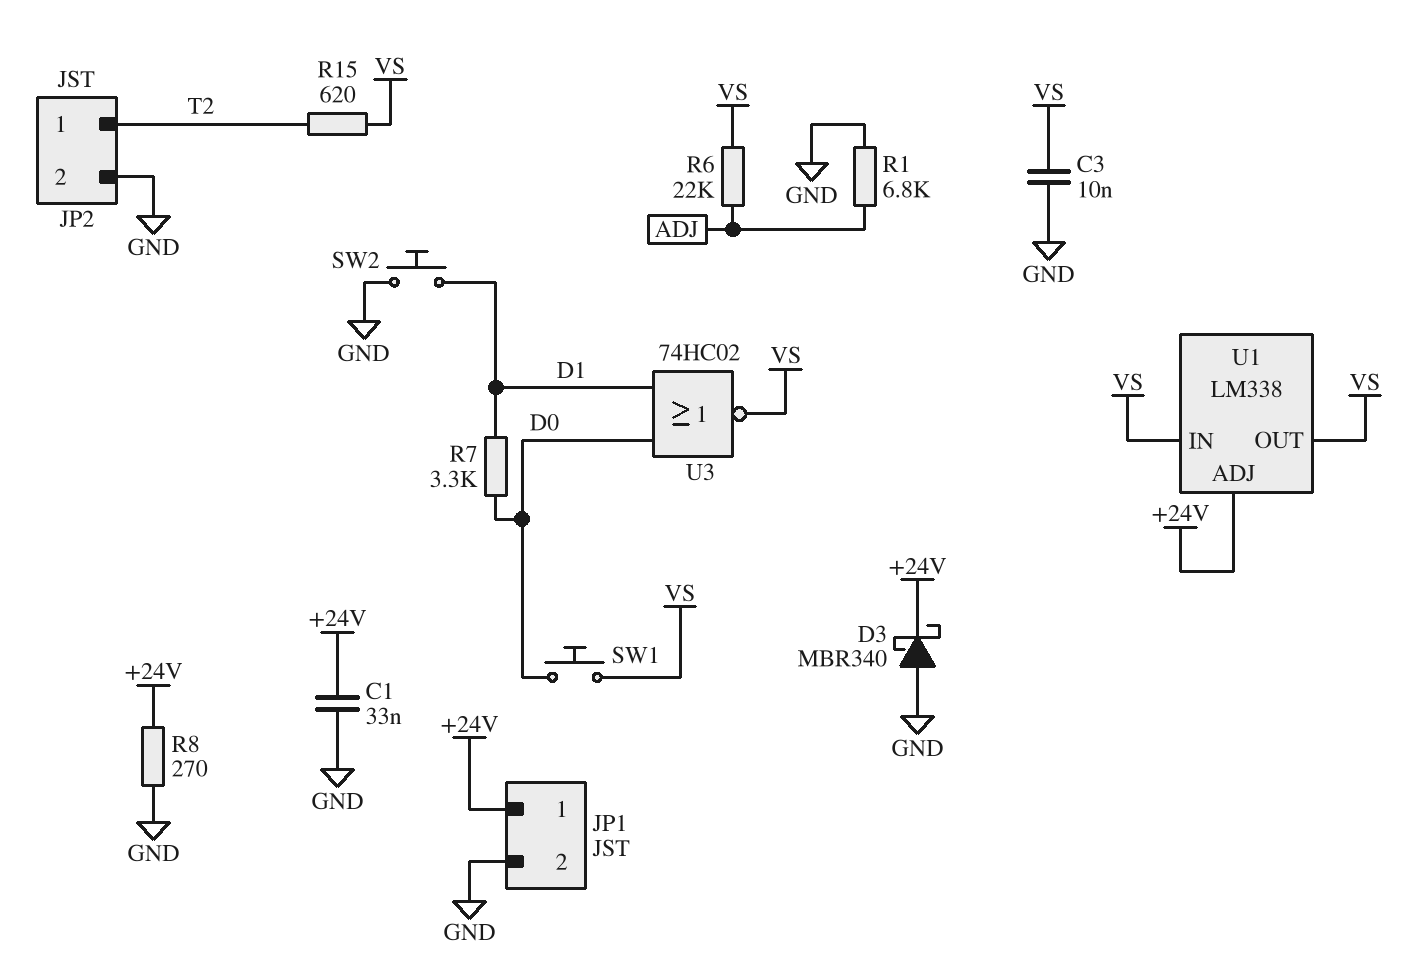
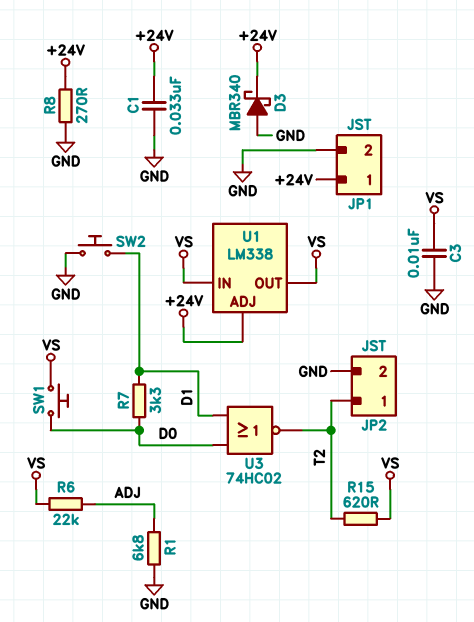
U3: NOR 74HC02 (in D0, in D1, out VS) -> NOR 74HC02 (in D0, in D1, out T2)

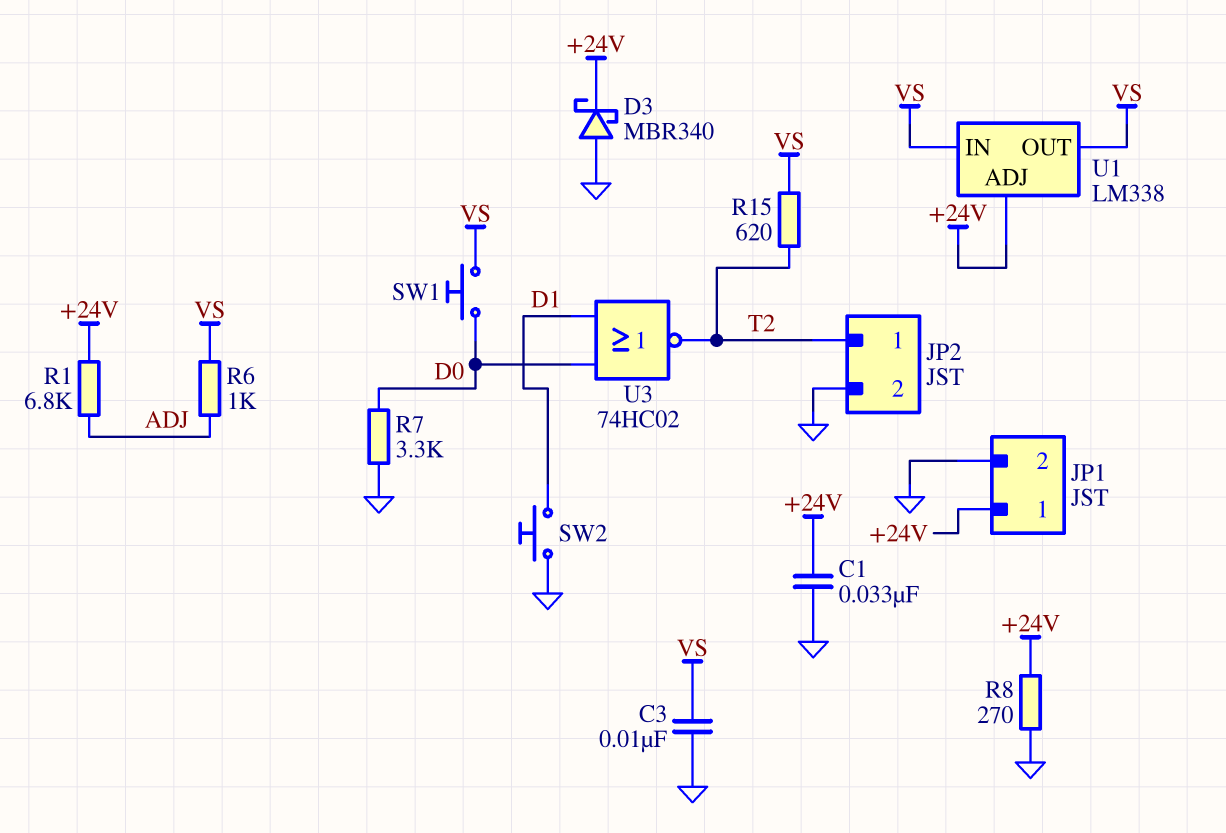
R1: 6.8k (ADJ, GND) -> 6.8k (+24V, ADJ)
R6: 22k (ADJ, VS) -> 1k (ADJ, VS)
R7: 3.3k (D0, D1) -> 3.3k (D0, GND)

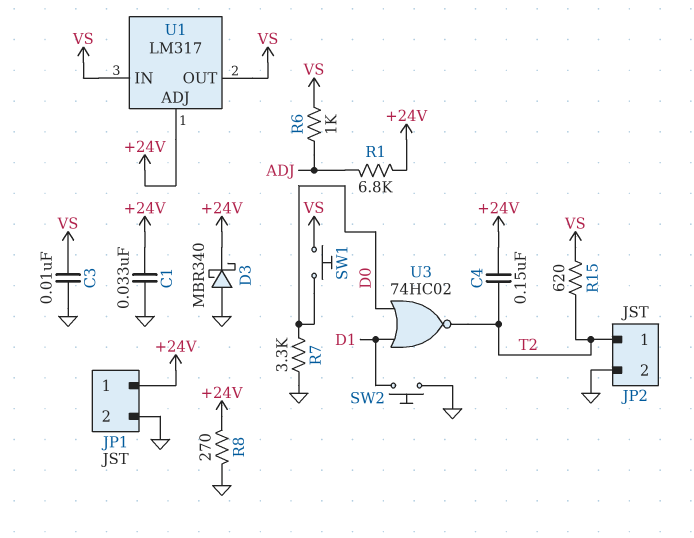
C4: none -> 150nF (+24V, T2)
U1: LM338 -> LM317

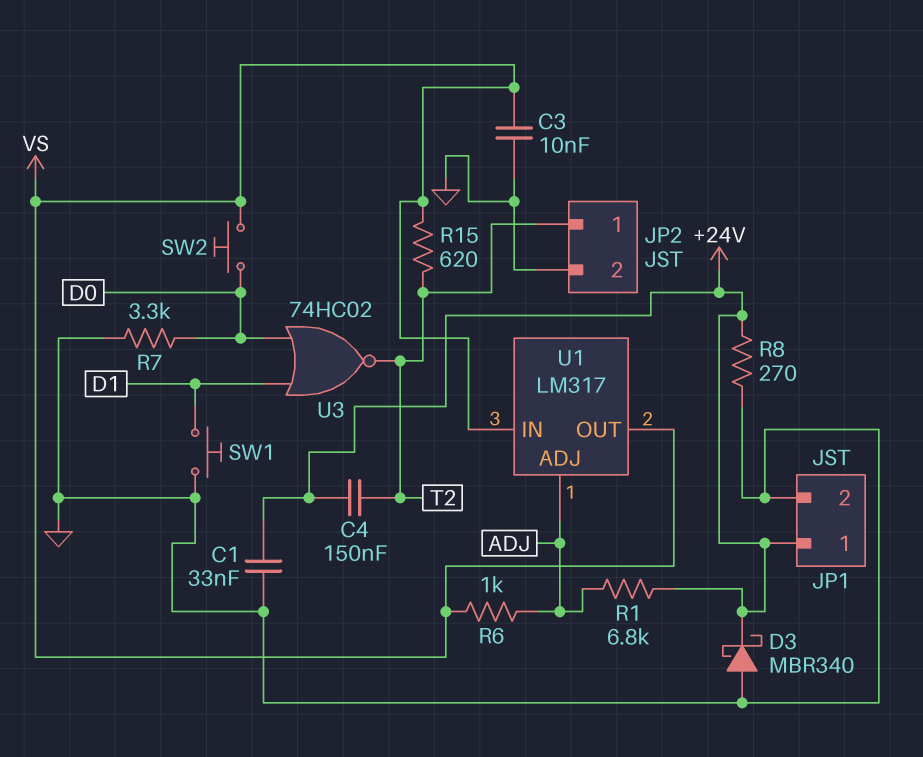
SW1: button (D0, VS) -> button (D1, GND)
SW2: button (D1, GND) -> button (D0, VS)
U1 pin ADJ: +24V -> ADJ

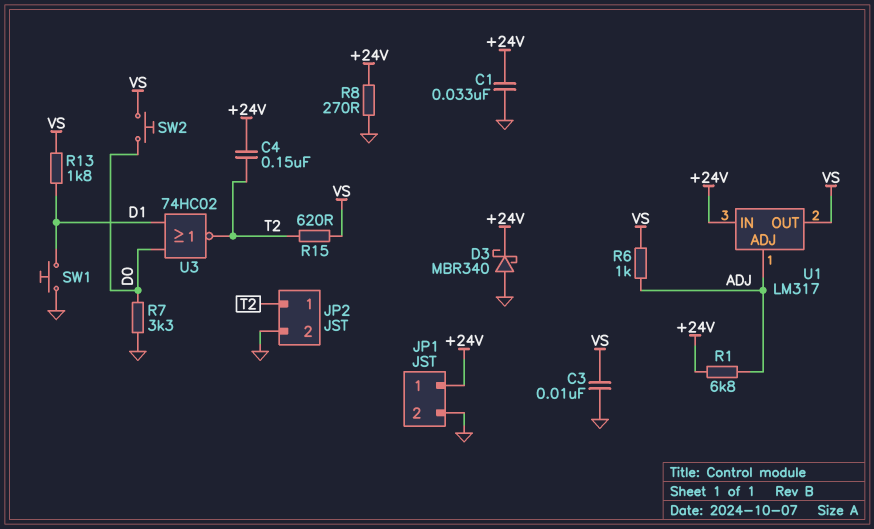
R13: none -> 1.8k (D1, VS)
U1 pin IN: VS -> +24V

